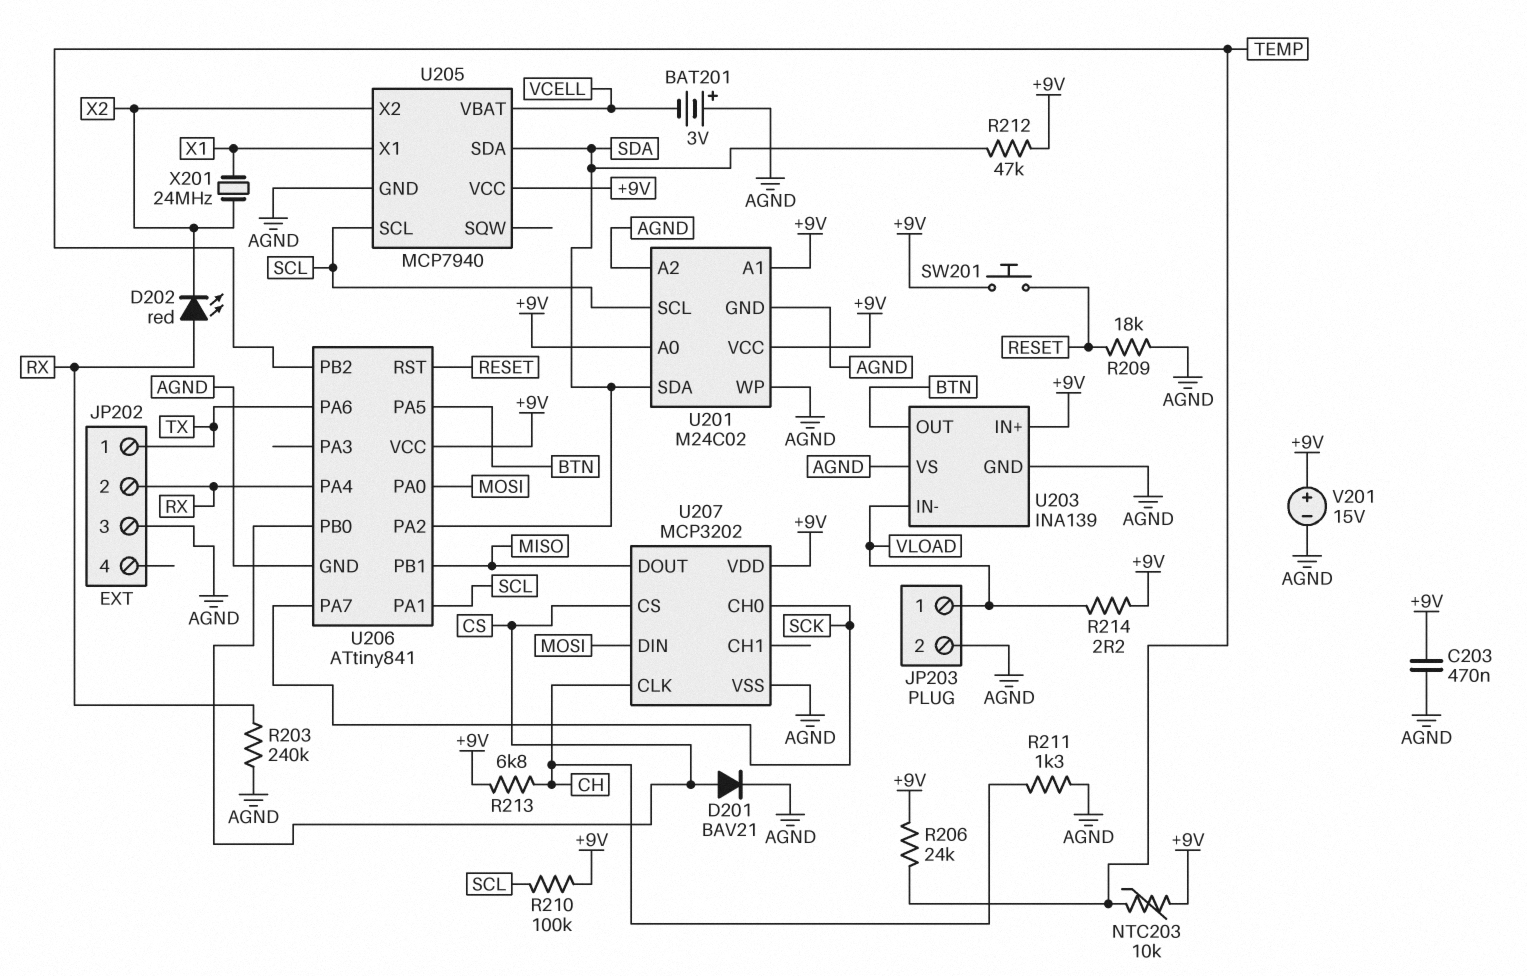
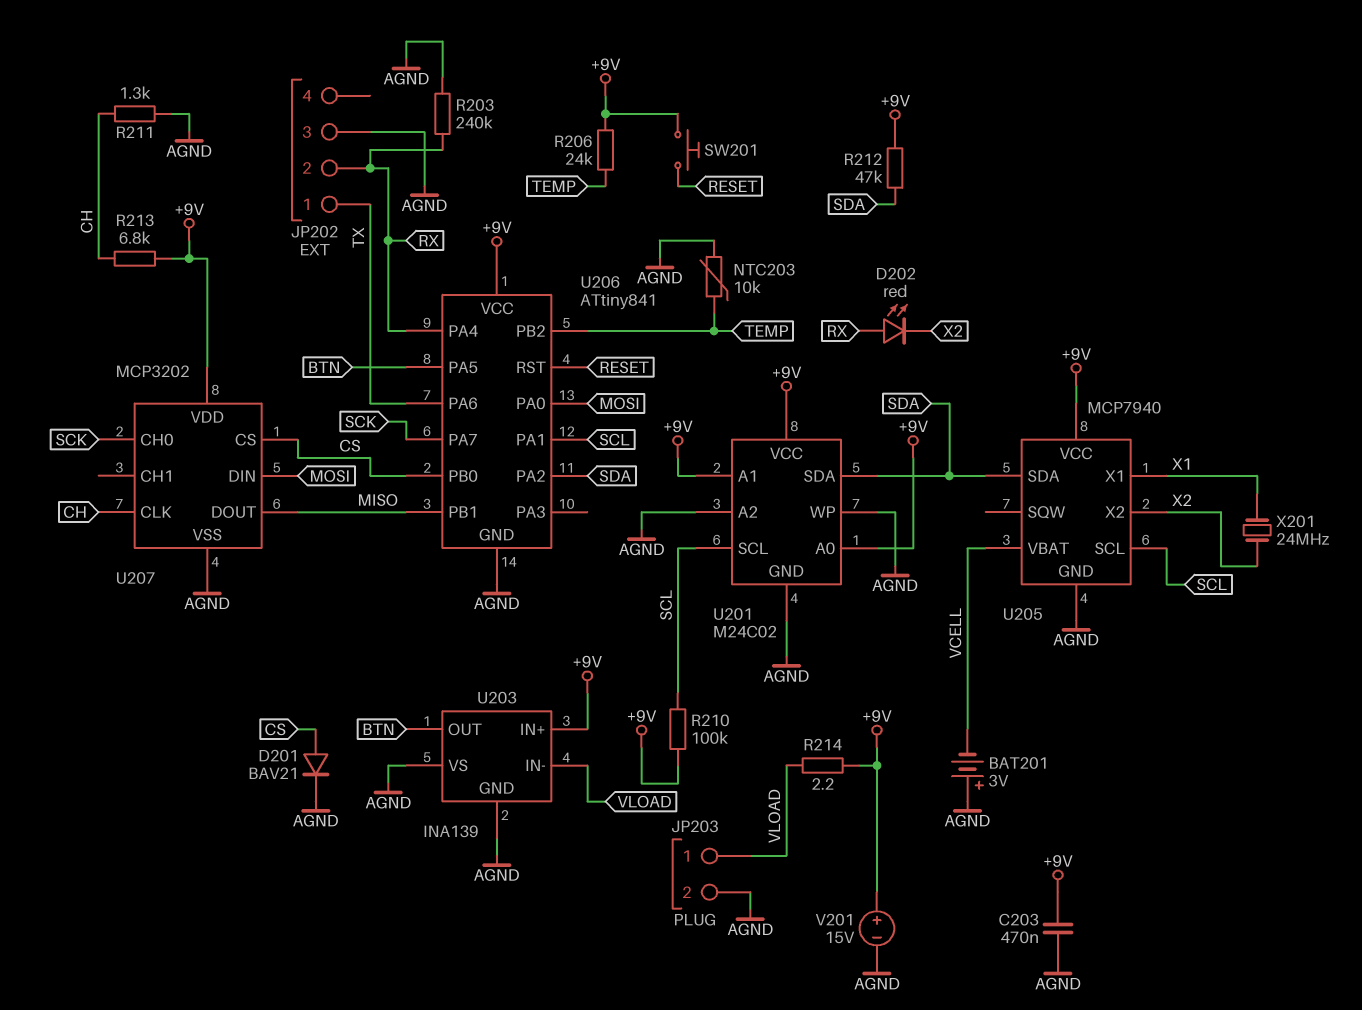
NTC203: 10k (+9V, TEMP) -> 10k (AGND, TEMP)
R209: 18k (AGND, RESET) -> none

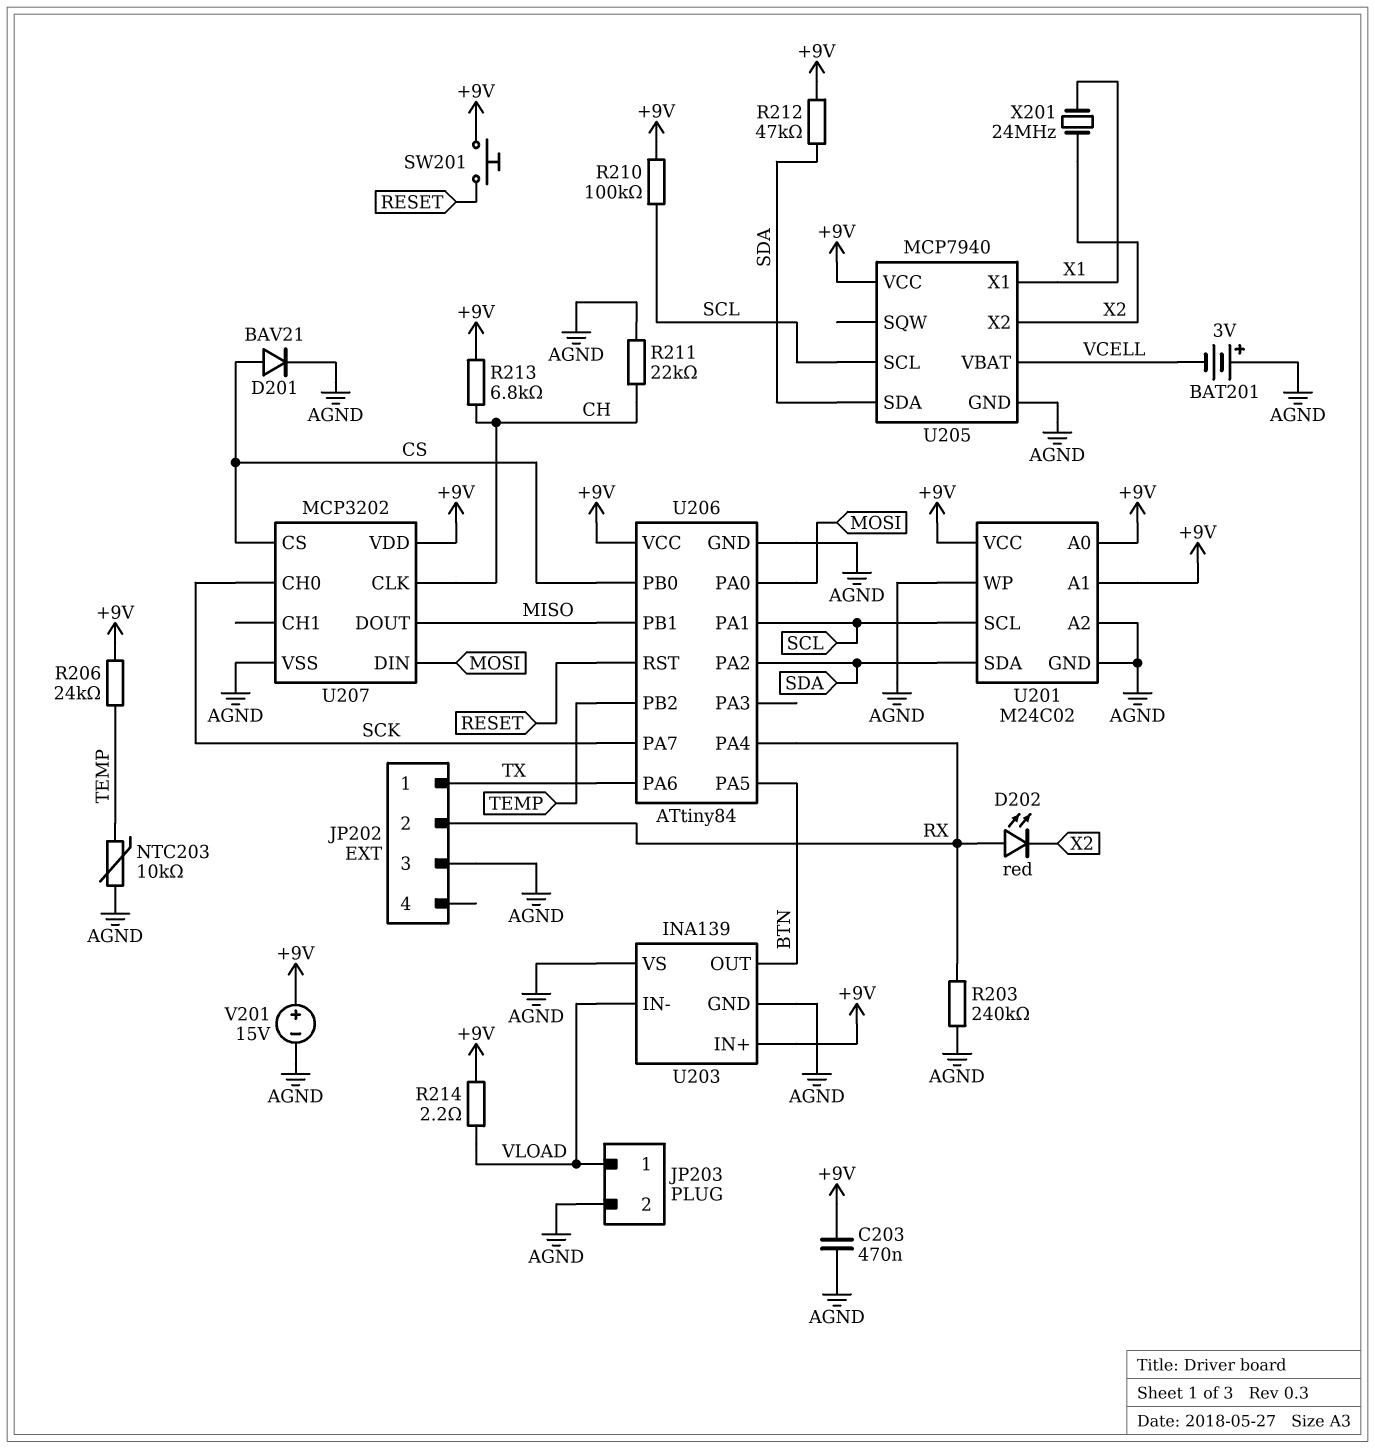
R211: 1.3k (AGND, CH) -> 22k (AGND, CH)
U206: ATtiny841 -> ATtiny84

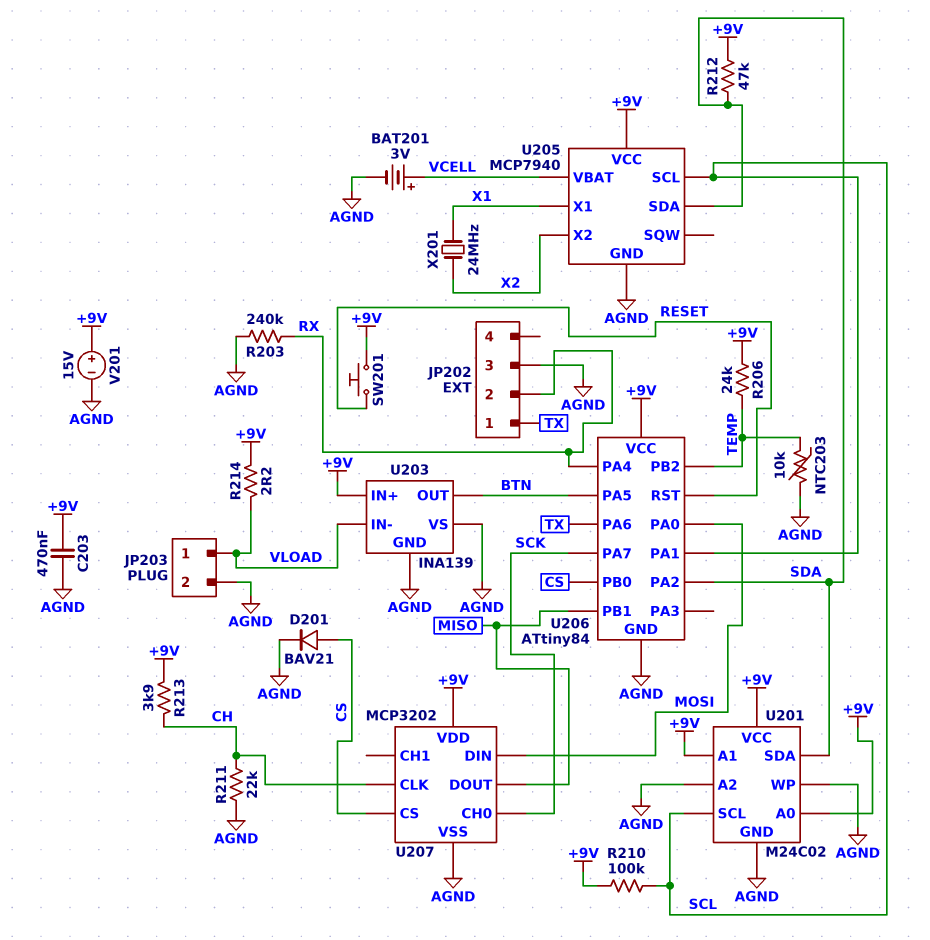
BAT201: 3V (plus AGND, minus VCELL) -> 3V (plus VCELL, minus AGND)
D202: LED red (A RX, K X2) -> none
R213: 6.8k (+9V, CH) -> 3.9k (+9V, CH)

